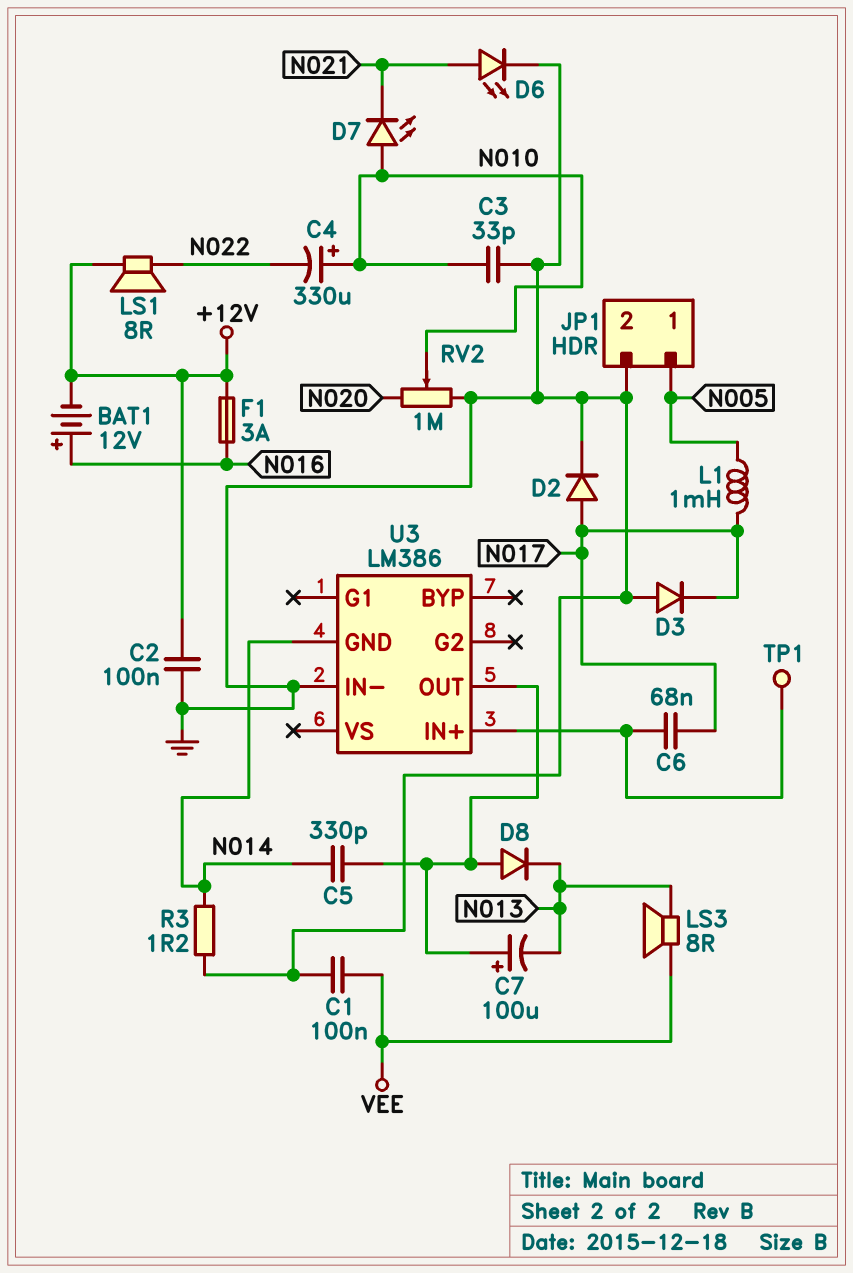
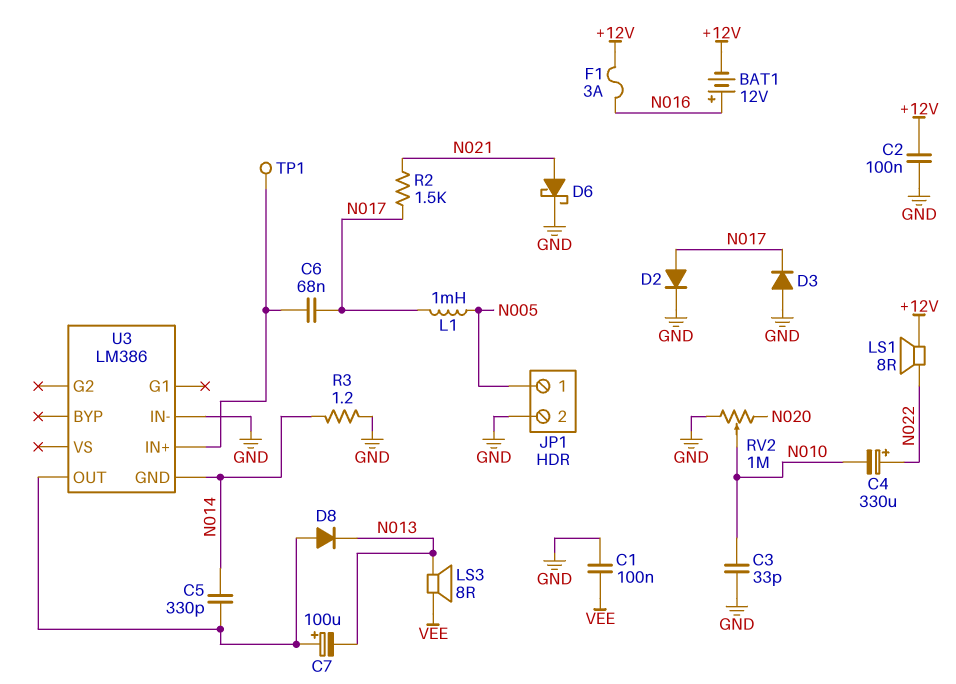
C4: 330uF (plus N010, minus N022) -> 330uF (plus N022, minus N010)
D6: LED (A N021, K GND) -> schottky (A N021, K GND)
D7: LED (A N010, K N021) -> none
R2: none -> 1.5k (N017, N021)

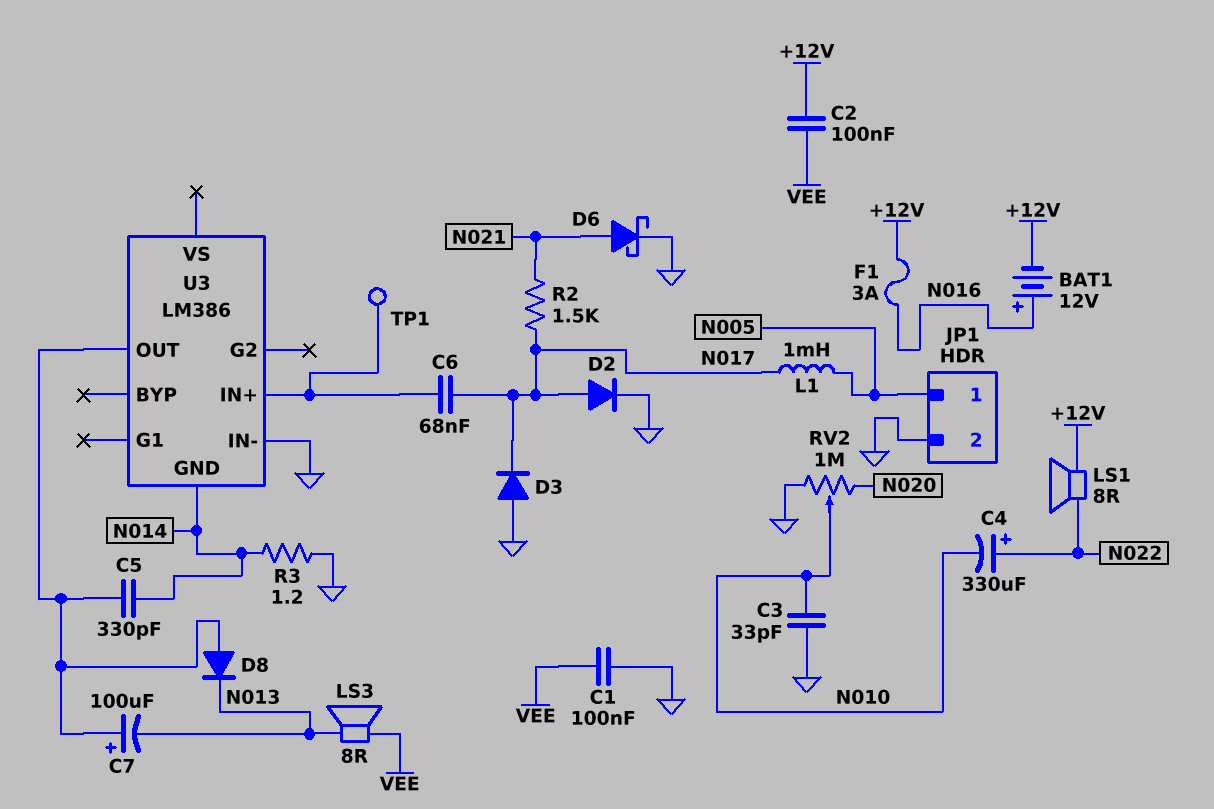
C2: 100nF (+12V, GND) -> 100nF (+12V, VEE)

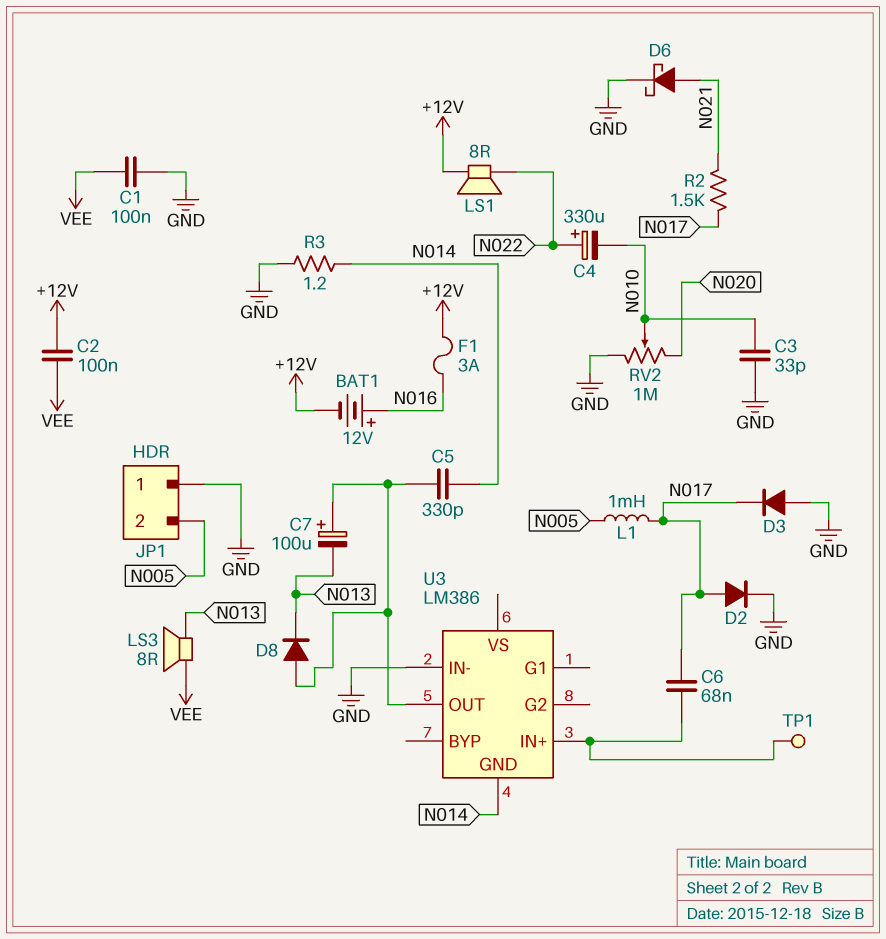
JP1 pin 1: N005 -> GND
JP1 pin 2: GND -> N005

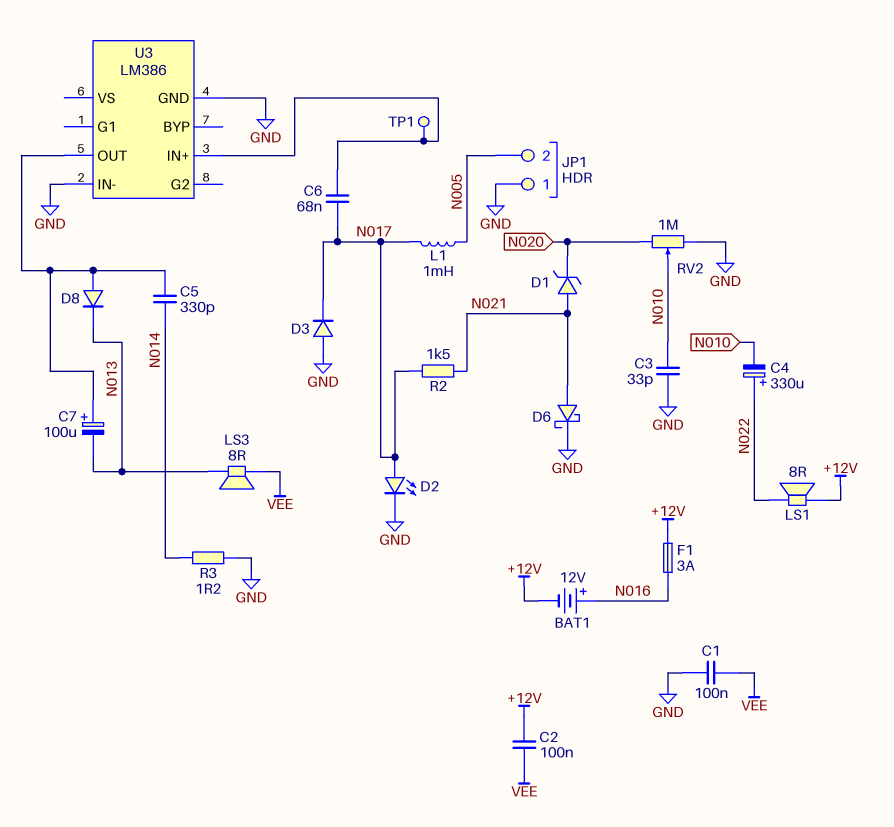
D1: none -> zener (A N021, K N020)
D2: diode (A N017, K GND) -> LED (A N017, K GND)
U3 pin GND: N014 -> GND

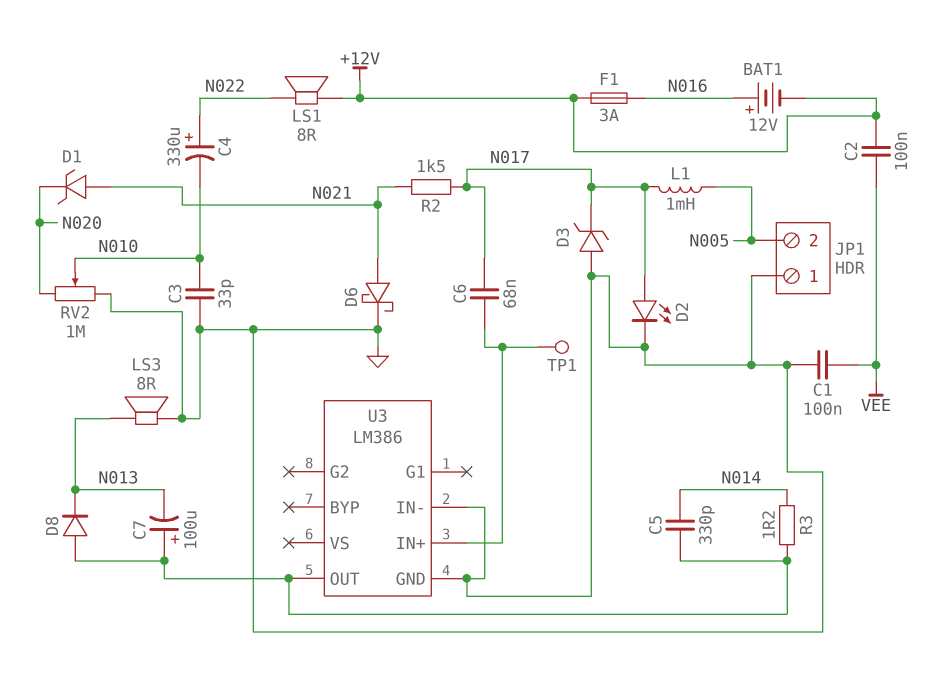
D3: diode (A GND, K N017) -> zener (A GND, K N017)
LS3: speaker 8R (N013, VEE) -> speaker 8R (GND, N013)
R3: 1.2 (GND, N014) -> 1.2 (N014, U3/OUT)

